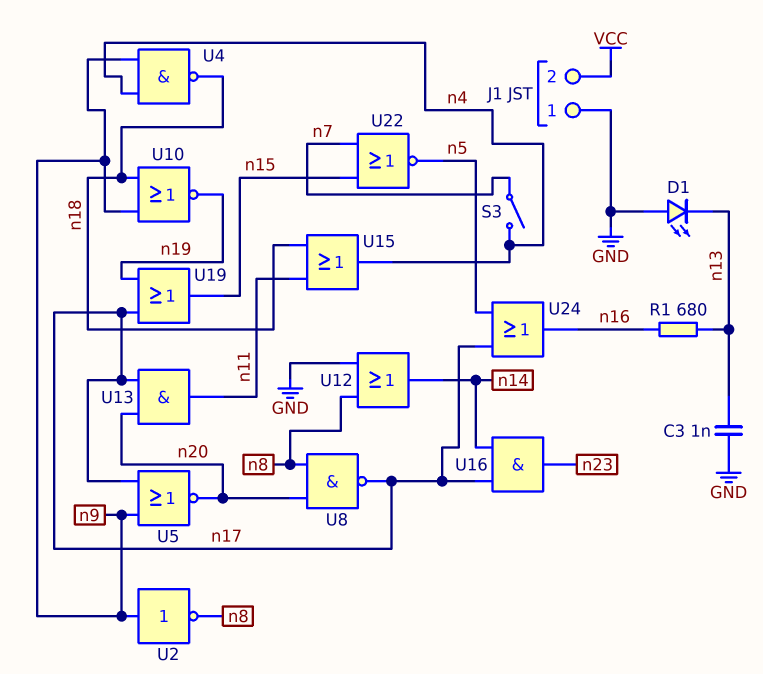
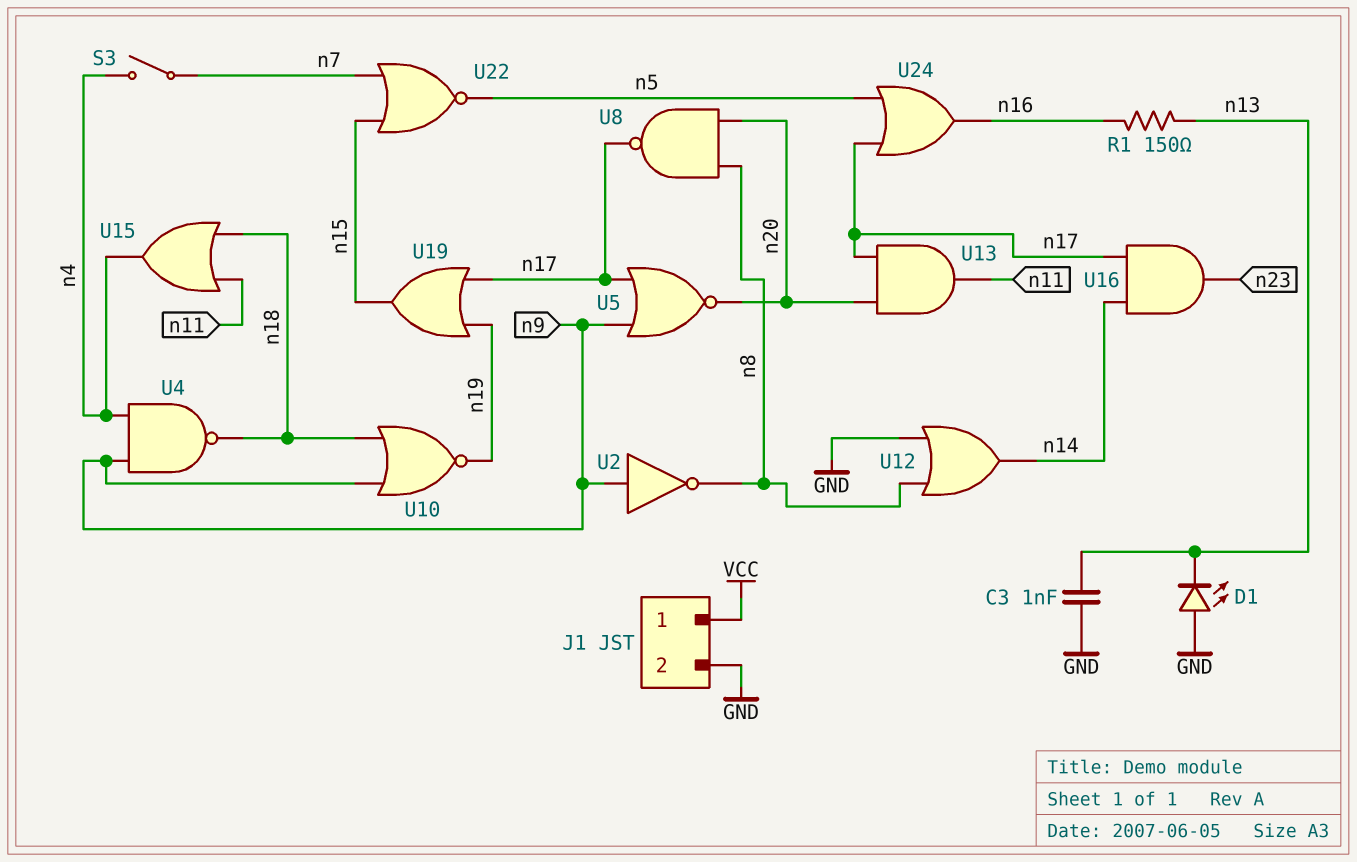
J1 pin 1: GND -> VCC
J1 pin 2: VCC -> GND
R1: 680 (n13, n16) -> 150 (n13, n16)

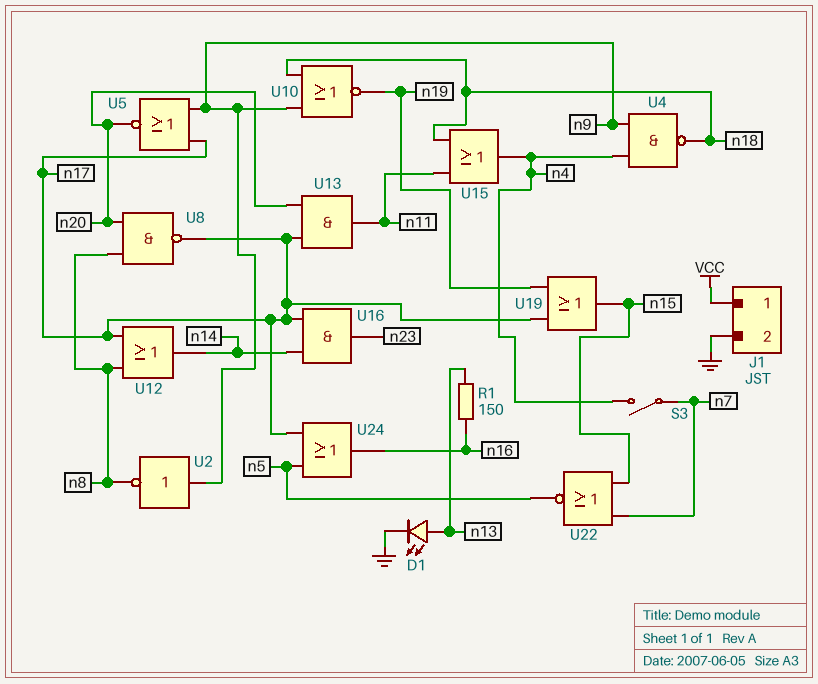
C3: 1nF (GND, n13) -> none
D1: LED (A GND, K n13) -> LED (A n13, K GND)
U12: OR (in GND, in n8, out n14) -> OR (in n8, in n17, out n14)

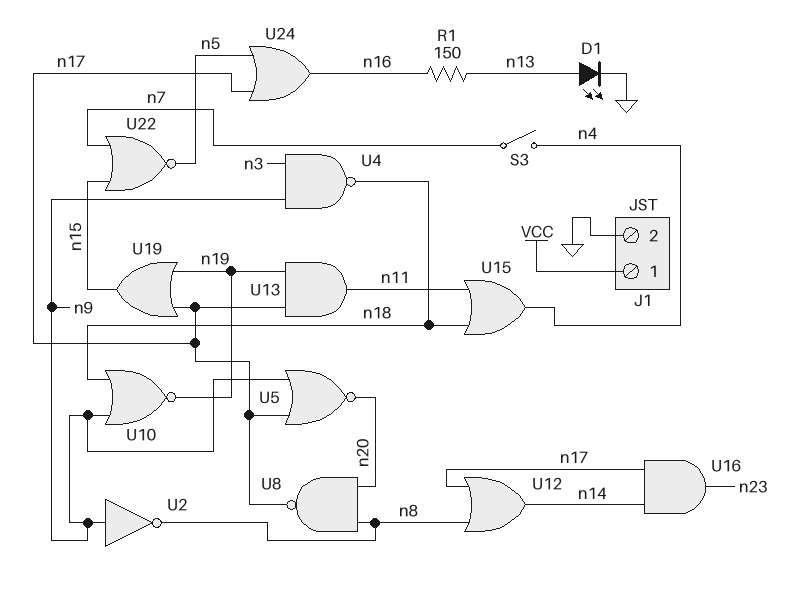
U4: NAND (in n4, in n9, out n18) -> NAND (in n3, in n9, out n18)
U13: AND (in n17, in n20, out n11) -> AND (in n17, in n19, out n11)

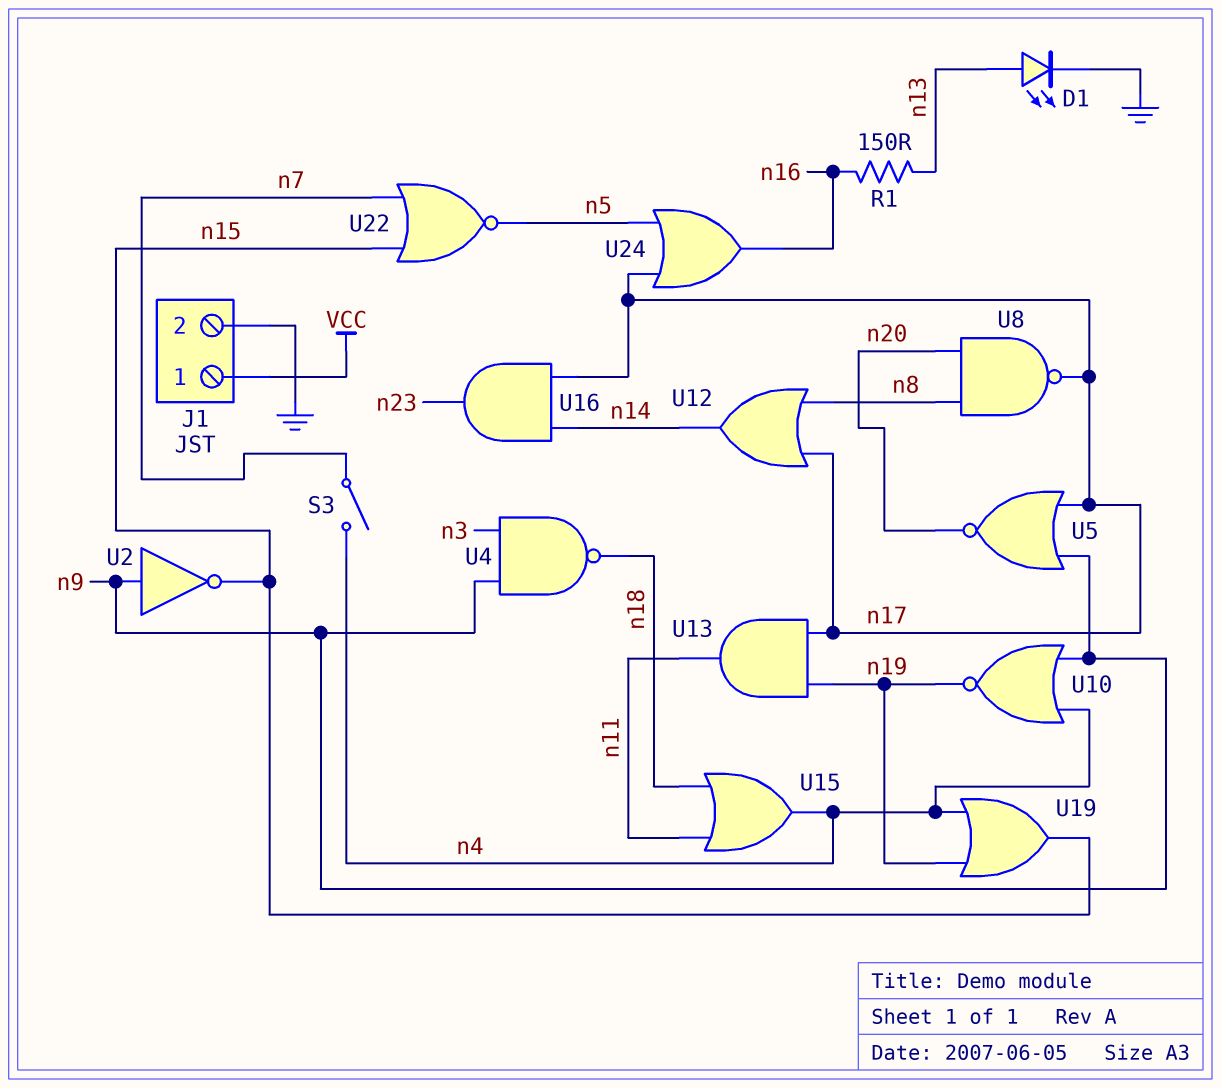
U2: NOT (in n9, out n8) -> NOT (in n9, out n15)
U10: NOR (in n9, in n18, out n19) -> NOR (in n4, in n9, out n19)
U19: OR (in n17, in n19, out n15) -> OR (in n4, in n19, out n15)

